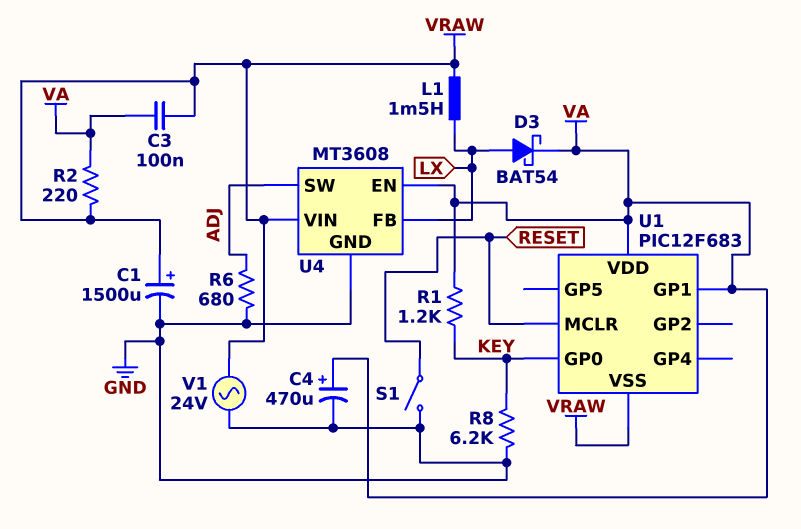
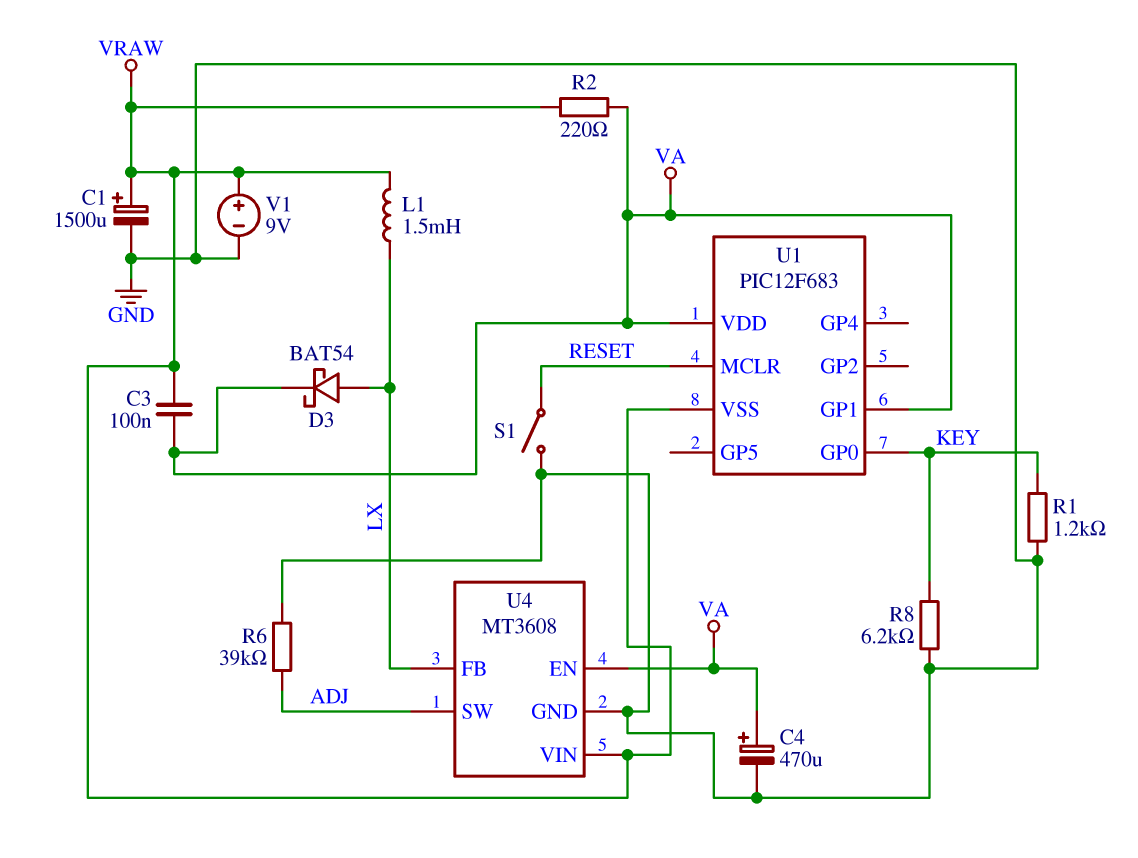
R1: 1.2k (KEY, VA) -> 1.2k (GND, KEY)
R6: 680 (ADJ, GND) -> 39k (ADJ, GND)
V1: AC 24V (GND, VRAW) -> 9V (plus VRAW, minus GND)

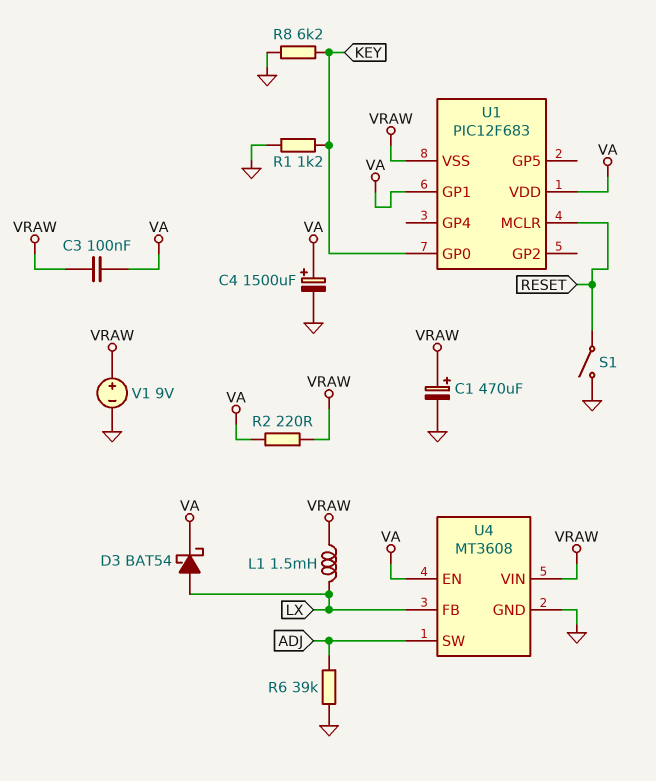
C1: 1500uF (plus VRAW, minus GND) -> 470uF (plus VRAW, minus GND)
C4: 470uF (plus VA, minus GND) -> 1500uF (plus VA, minus GND)

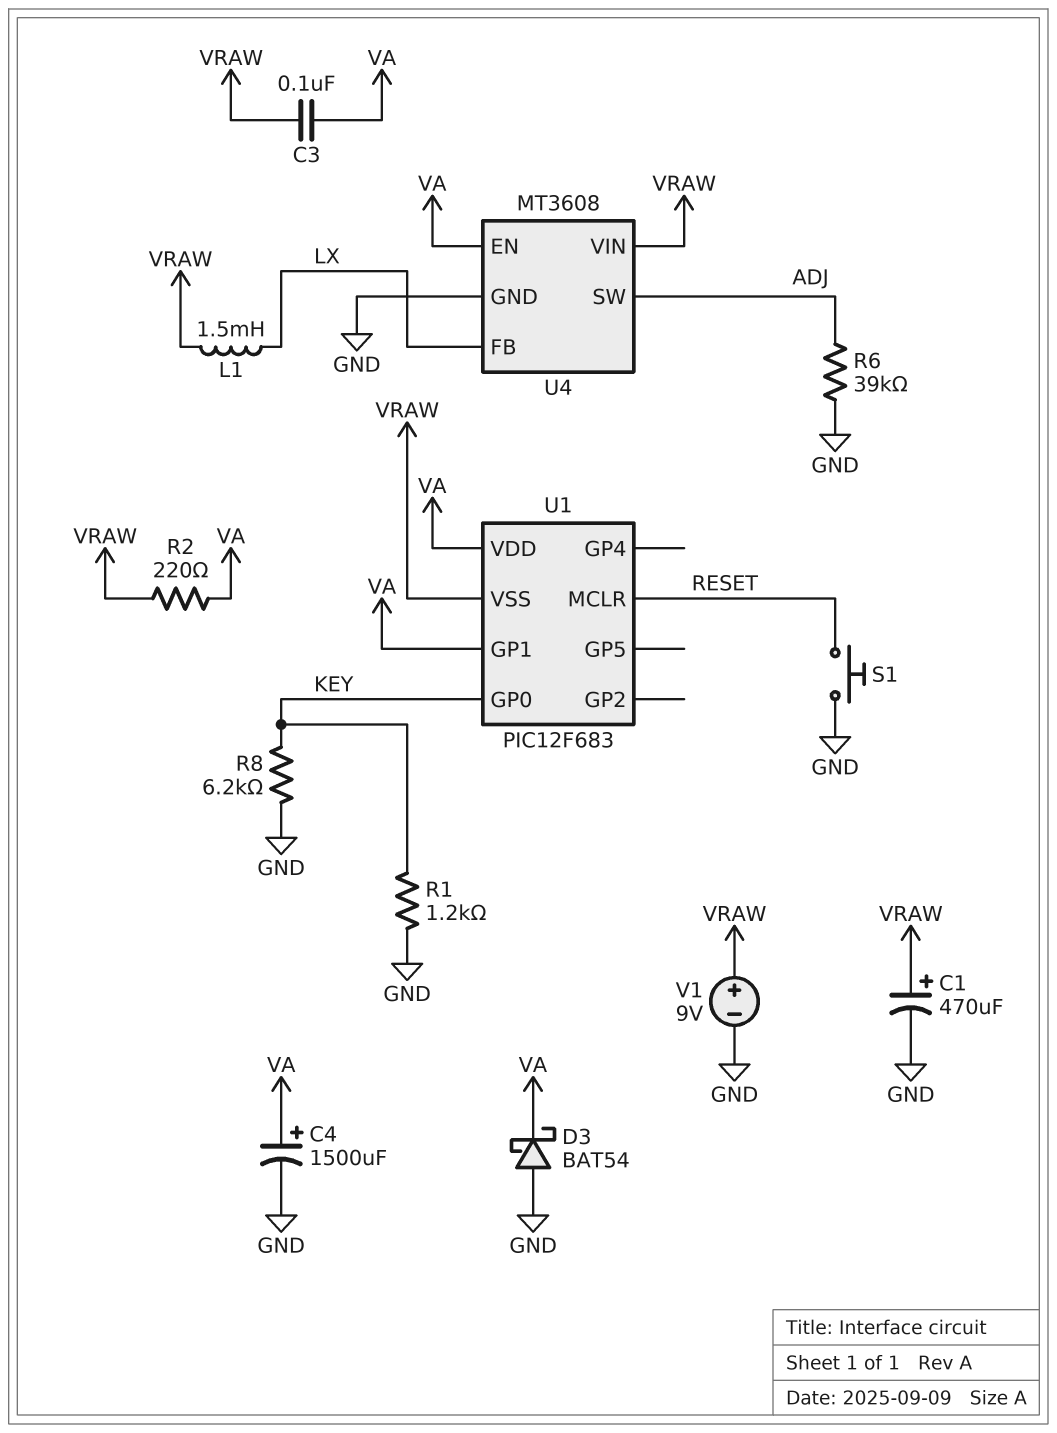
D3: schottky BAT54 (A LX, K VA) -> schottky BAT54 (A GND, K VA)
S1: switch (GND, RESET) -> button (GND, RESET)

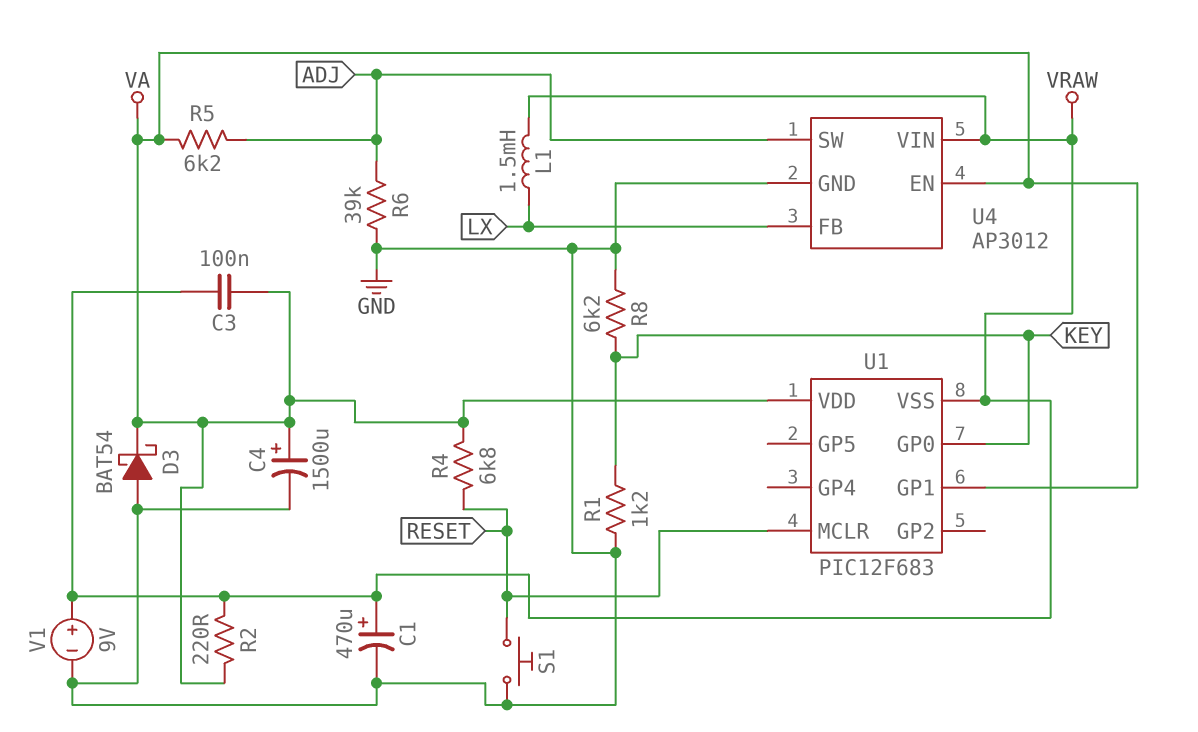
R4: none -> 6.8k (RESET, VA)
R5: none -> 6.2k (ADJ, VA)
U4: MT3608 -> AP3012

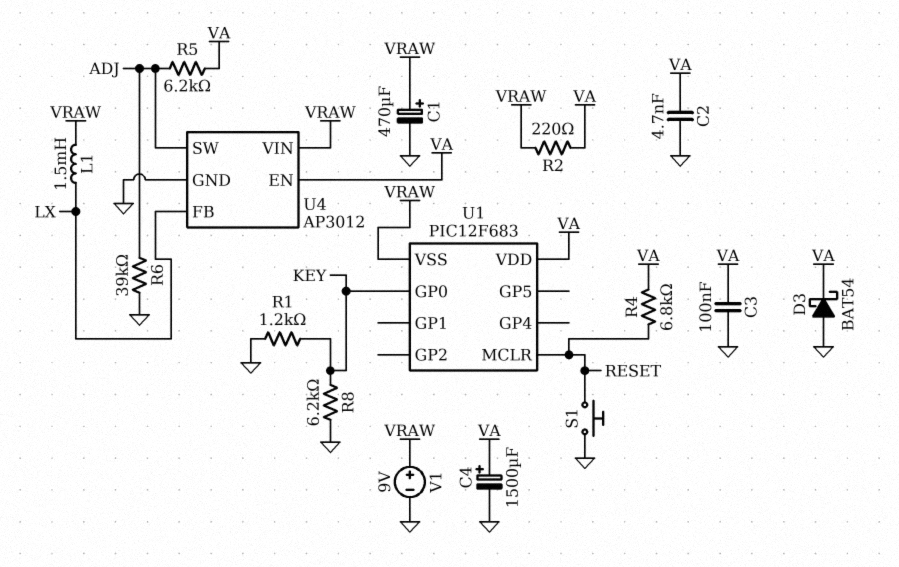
C2: none -> 4.7nF (GND, VA)
C3: 100nF (VA, VRAW) -> 100nF (GND, VA)
U1 pin GP1: VA -> none

